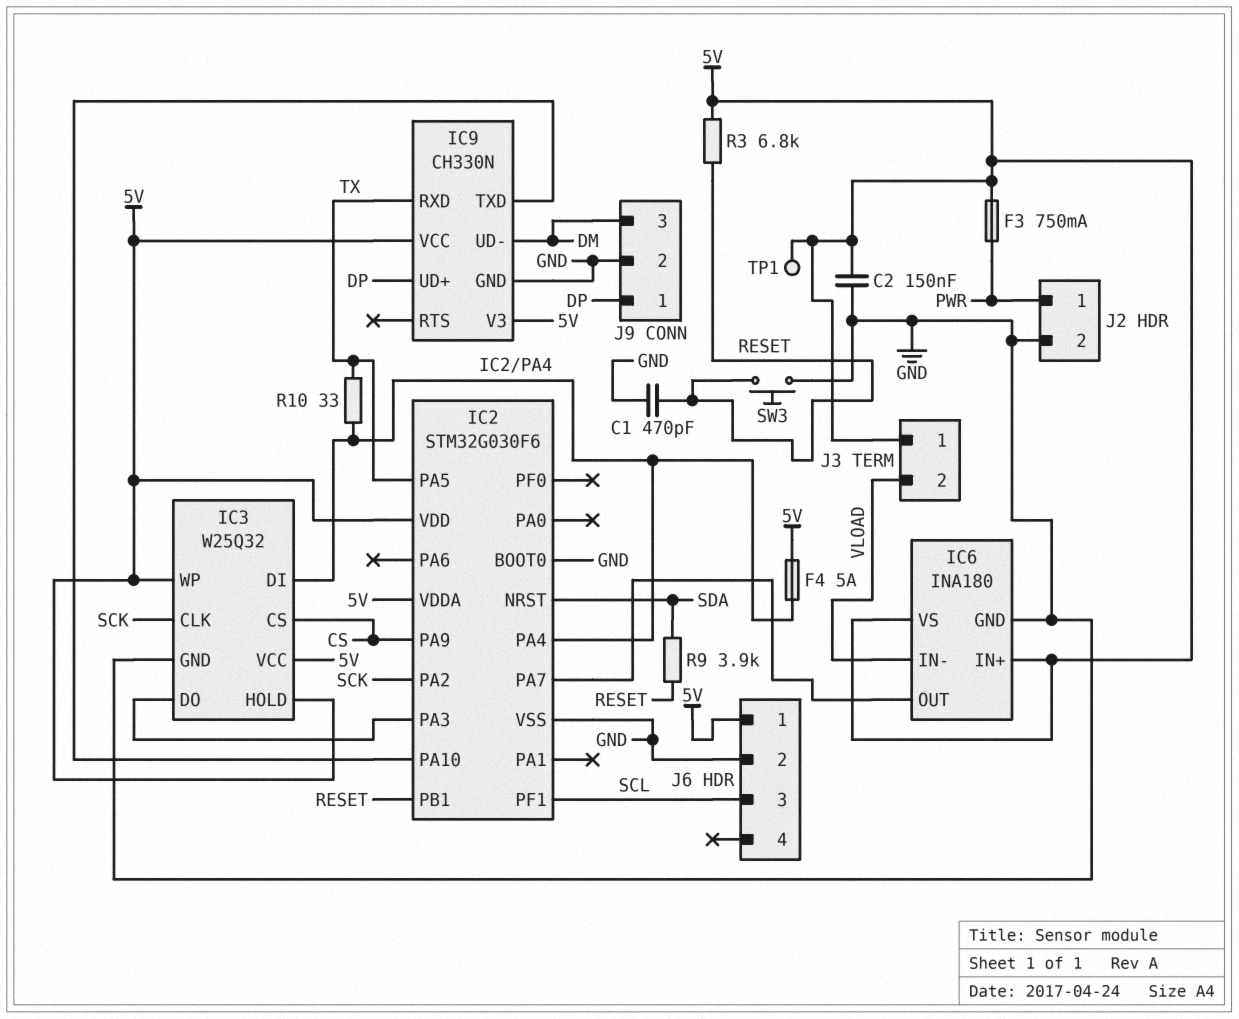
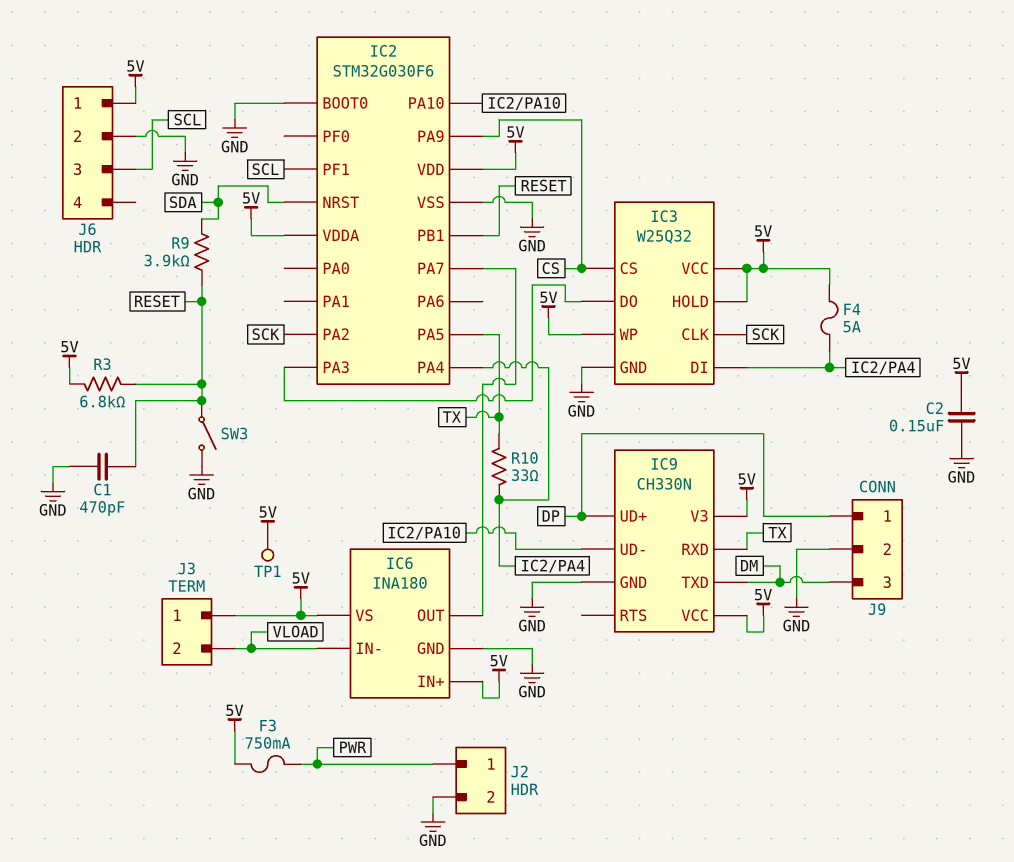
IC9 pin TXD: IC2/PA10 -> DM
IC9 pin UD-: DM -> IC2/PA10
SW3: button (GND, RESET) -> switch (GND, RESET)

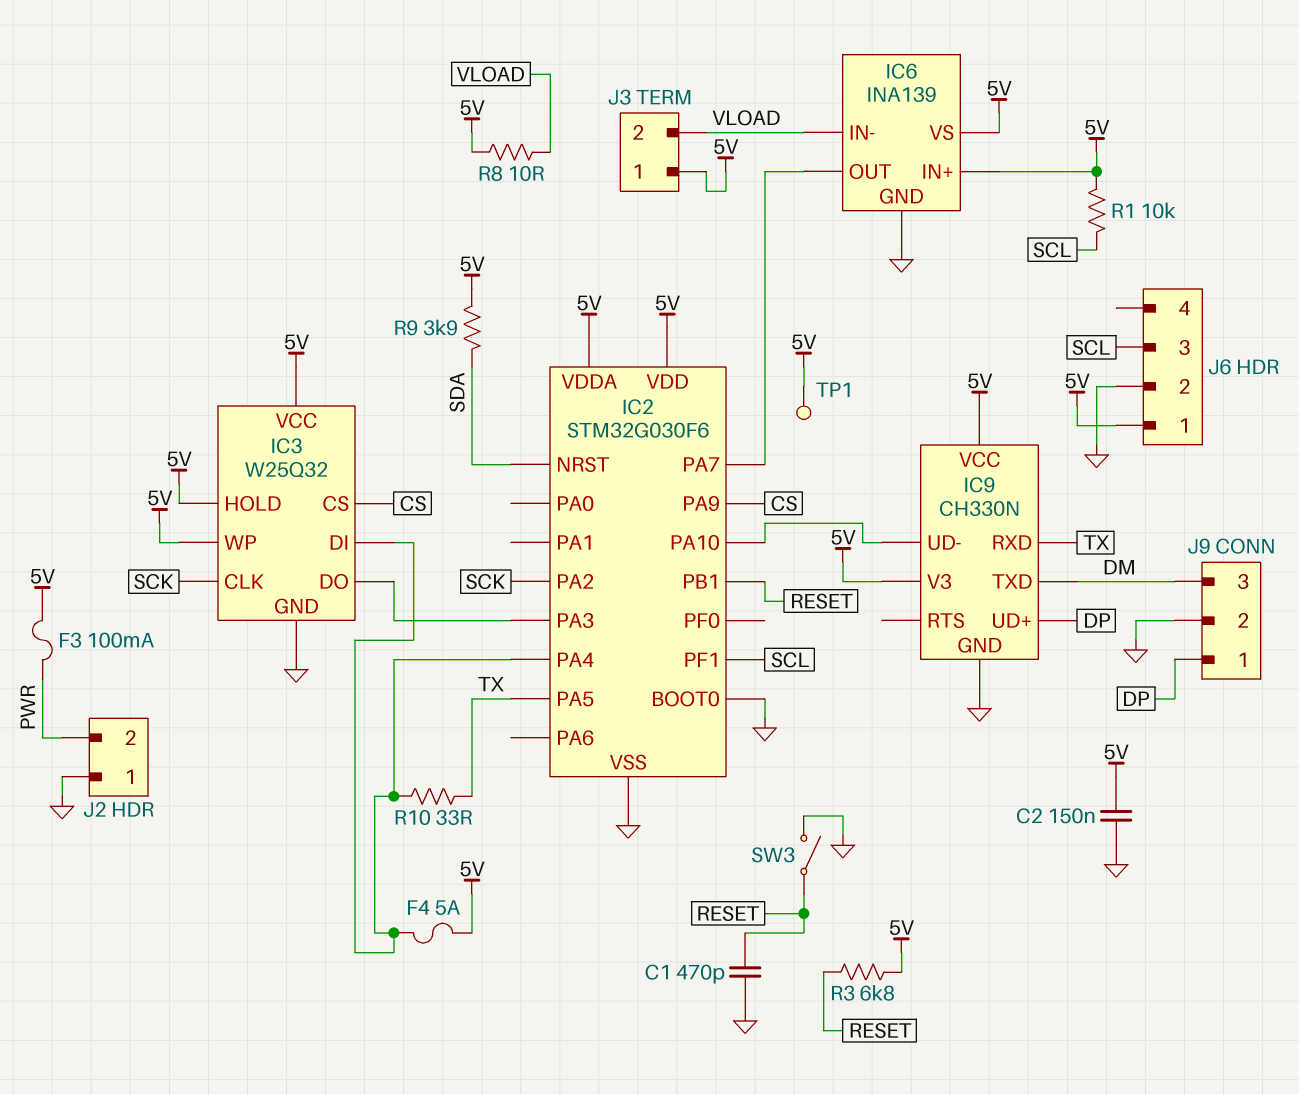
F3: 750mA (5V, PWR) -> 100mA (5V, PWR)
IC6: INA180 -> INA139
J2 pin 1: PWR -> GND
J2 pin 2: GND -> PWR
R1: none -> 10k (5V, SCL)
R8: none -> 10 (5V, VLOAD)
R9: 3.9k (RESET, SDA) -> 3.9k (5V, SDA)

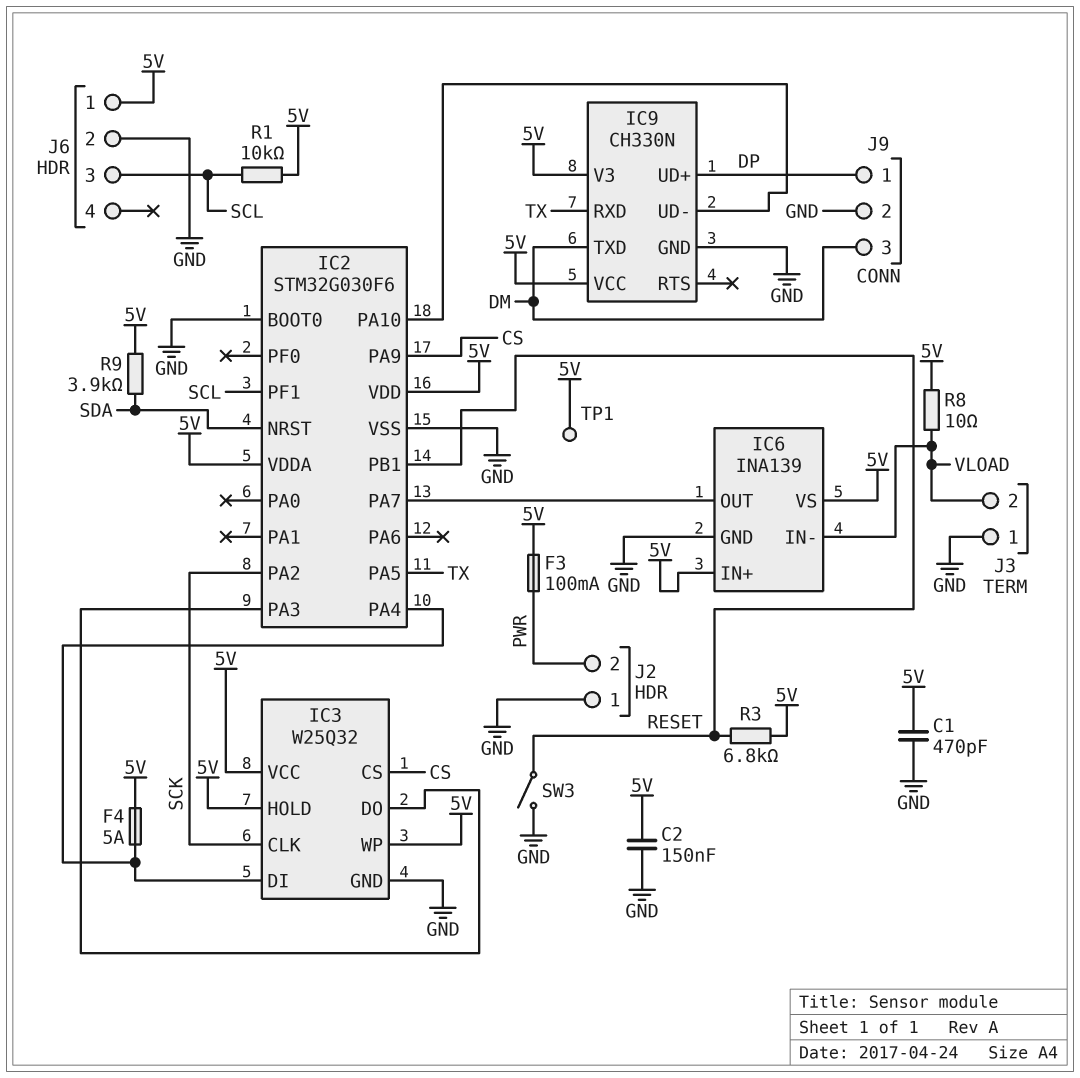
C1: 470pF (GND, RESET) -> 470pF (5V, GND)
J3 pin 1: 5V -> GND
R10: 33 (IC2/PA4, TX) -> none

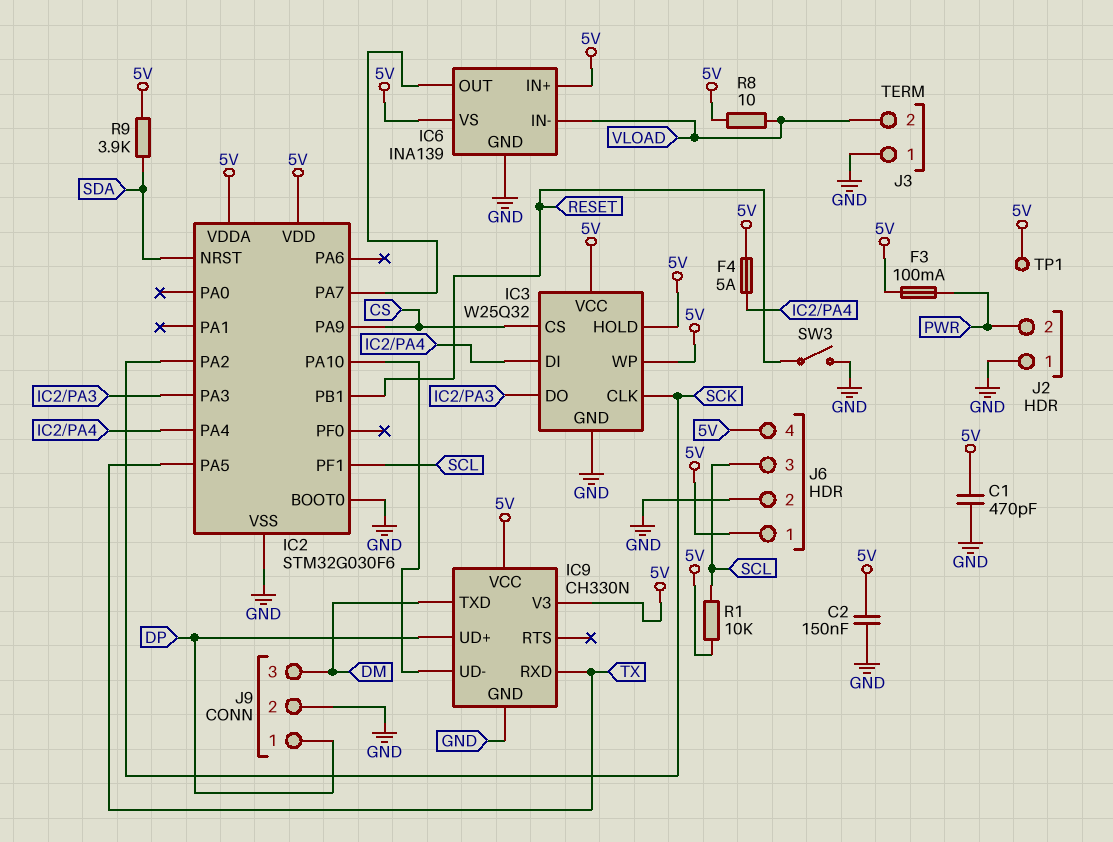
J6 pin 4: none -> 5V
R3: 6.8k (5V, RESET) -> none

